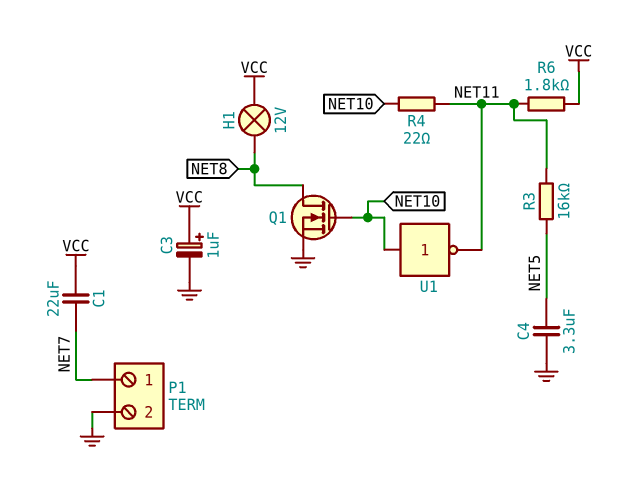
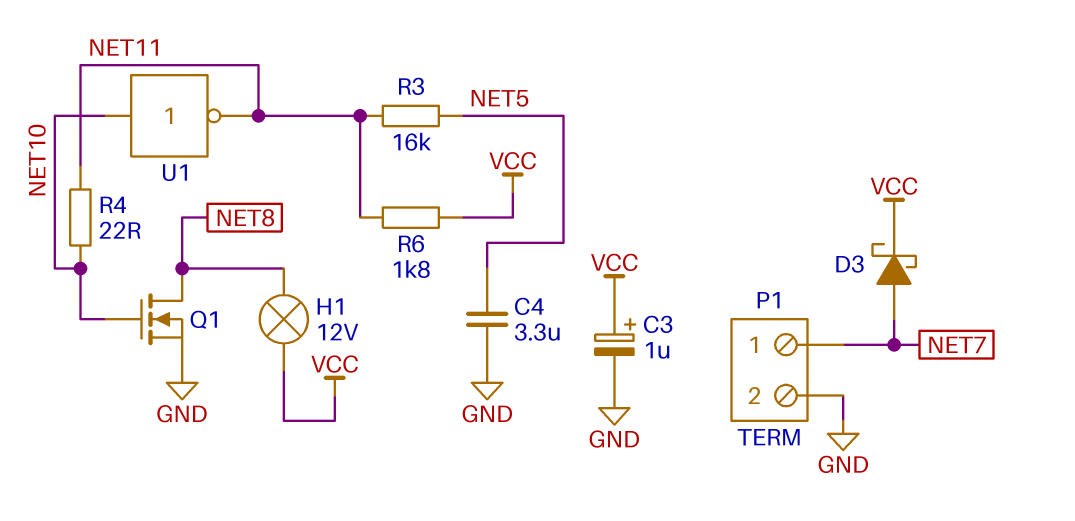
C1: 22uF (NET7, VCC) -> none
D3: none -> schottky (A NET7, K VCC)

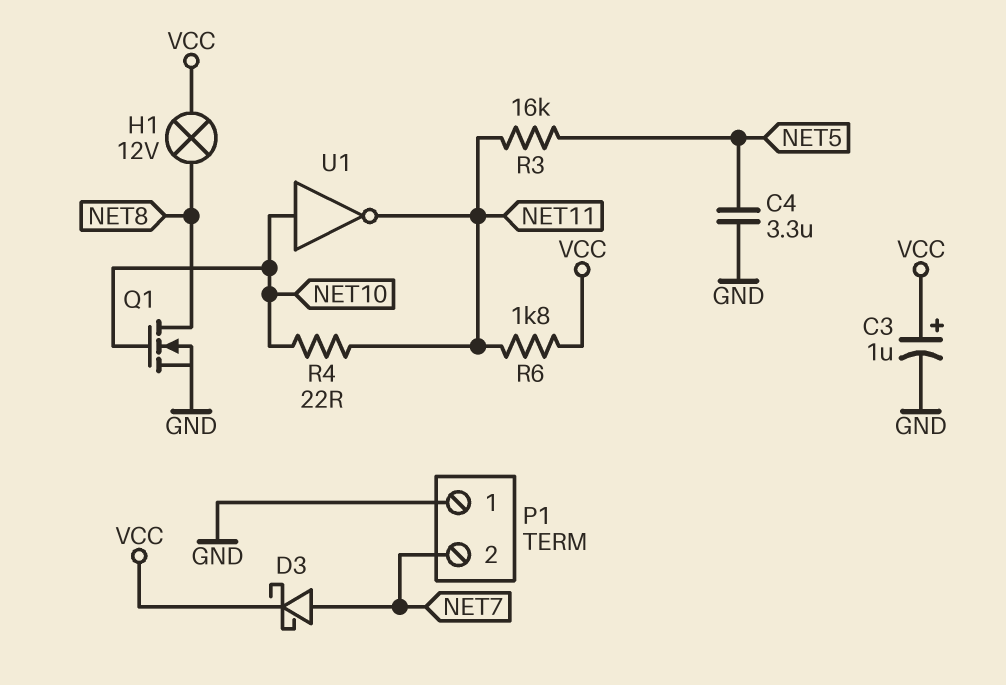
P1 pin 1: NET7 -> GND
P1 pin 2: GND -> NET7

